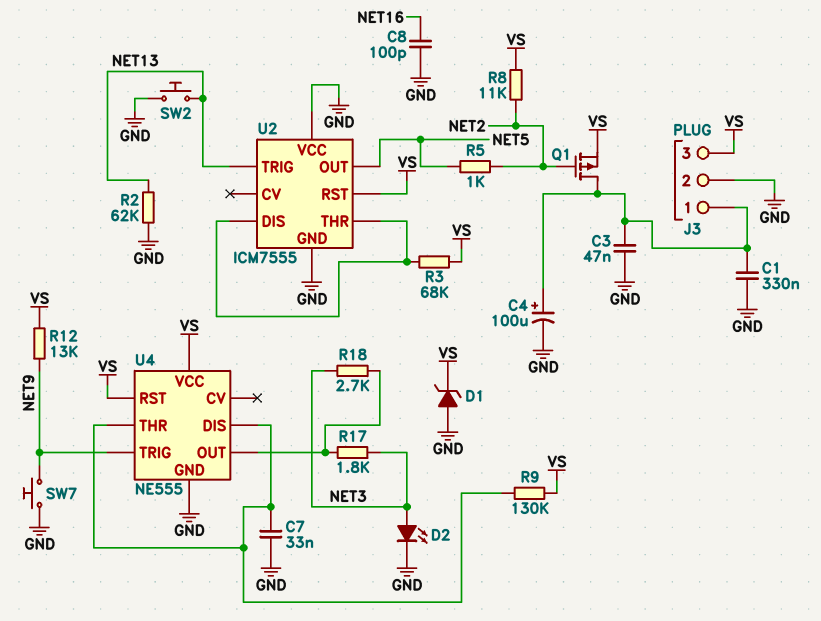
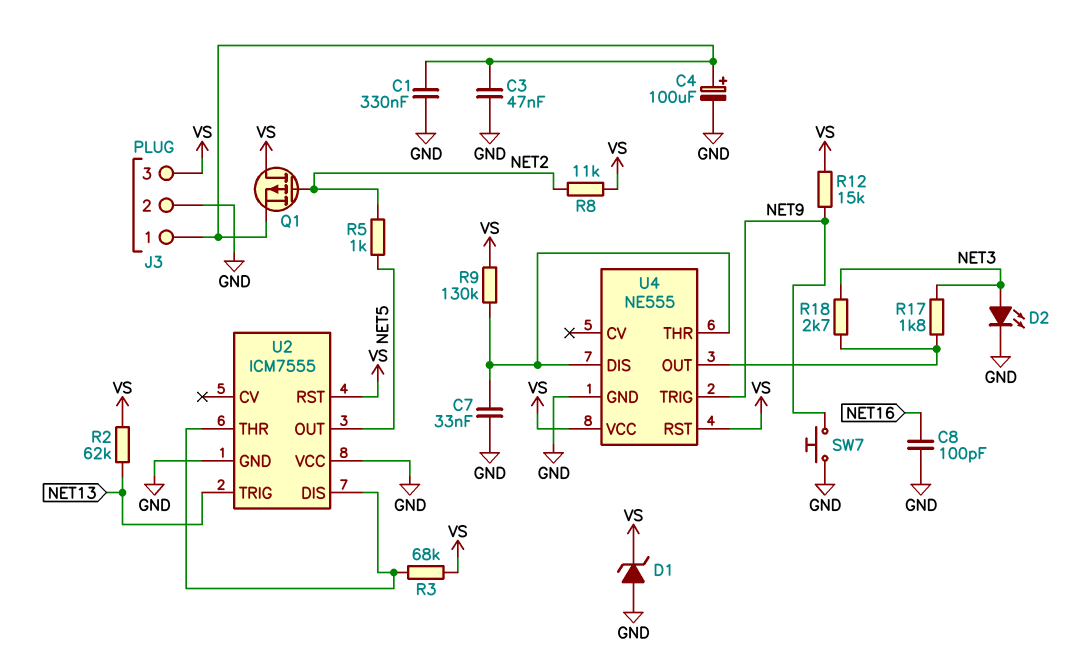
Q1: PMOS (G NET2, D J3/1, S VS) -> PMOS (G NET2, D VS, S J3/1)
R2: 62k (GND, NET13) -> 62k (NET13, VS)
R12: 13k (NET9, VS) -> 15k (NET9, VS)
SW2: button (GND, NET13) -> none

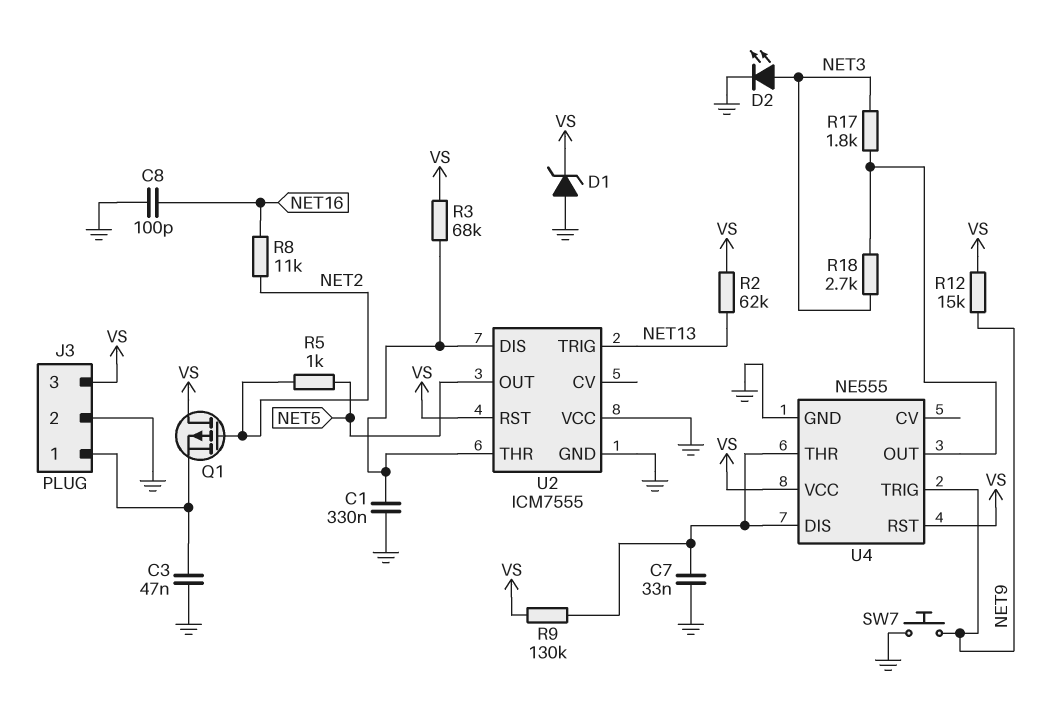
C1: 330nF (GND, J3/1) -> 330nF (GND, U2/DIS)
C4: 100uF (plus J3/1, minus GND) -> none
R8: 11k (NET2, VS) -> 11k (NET2, NET16)

